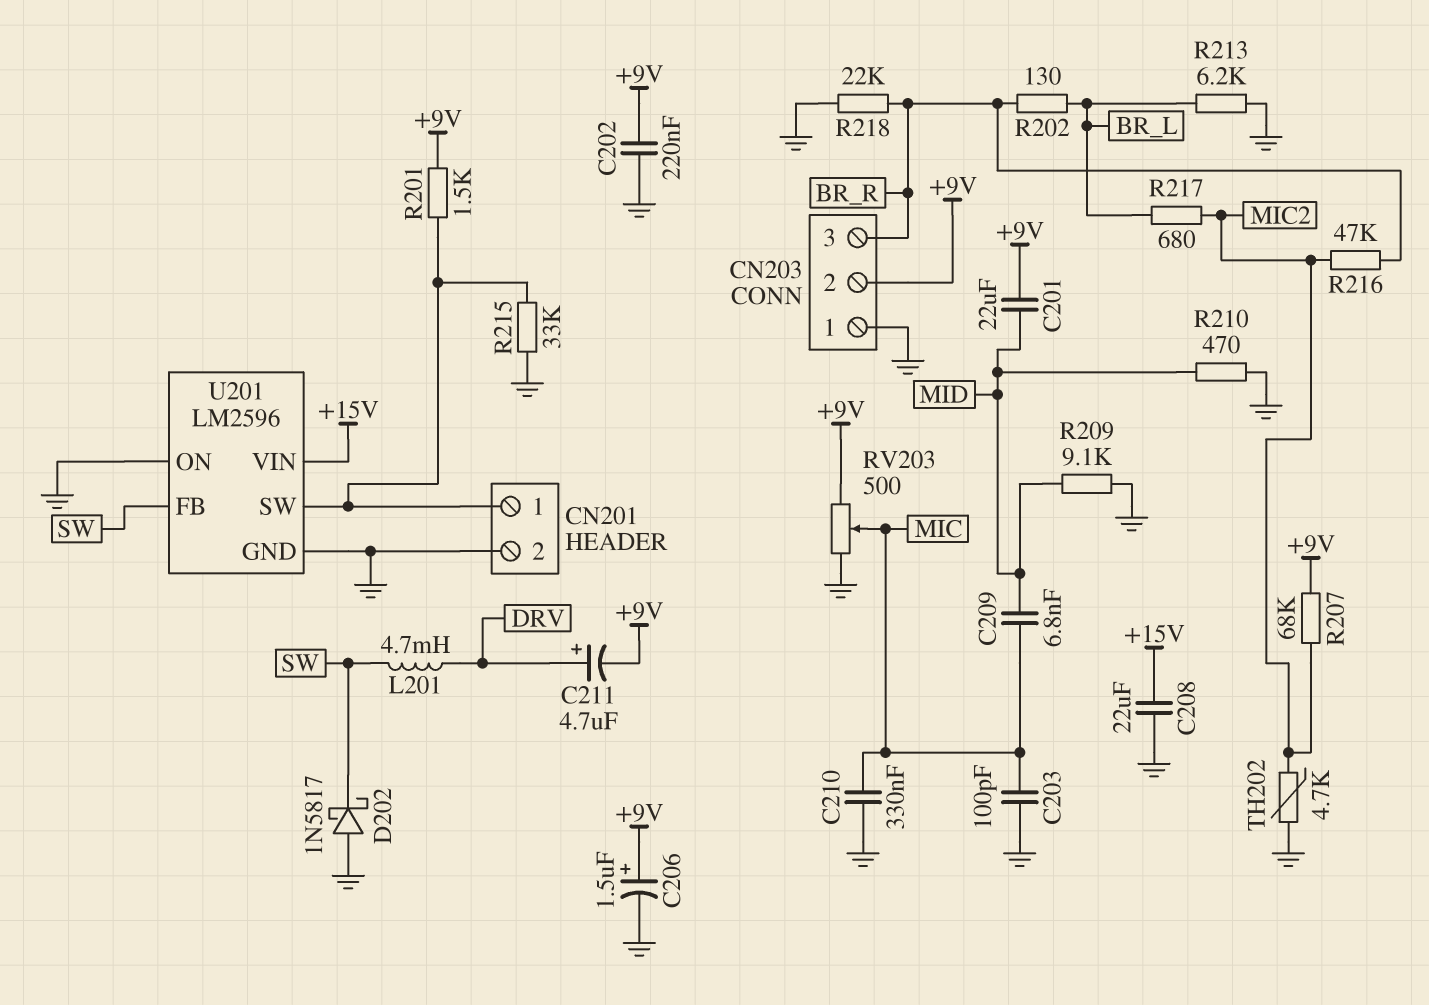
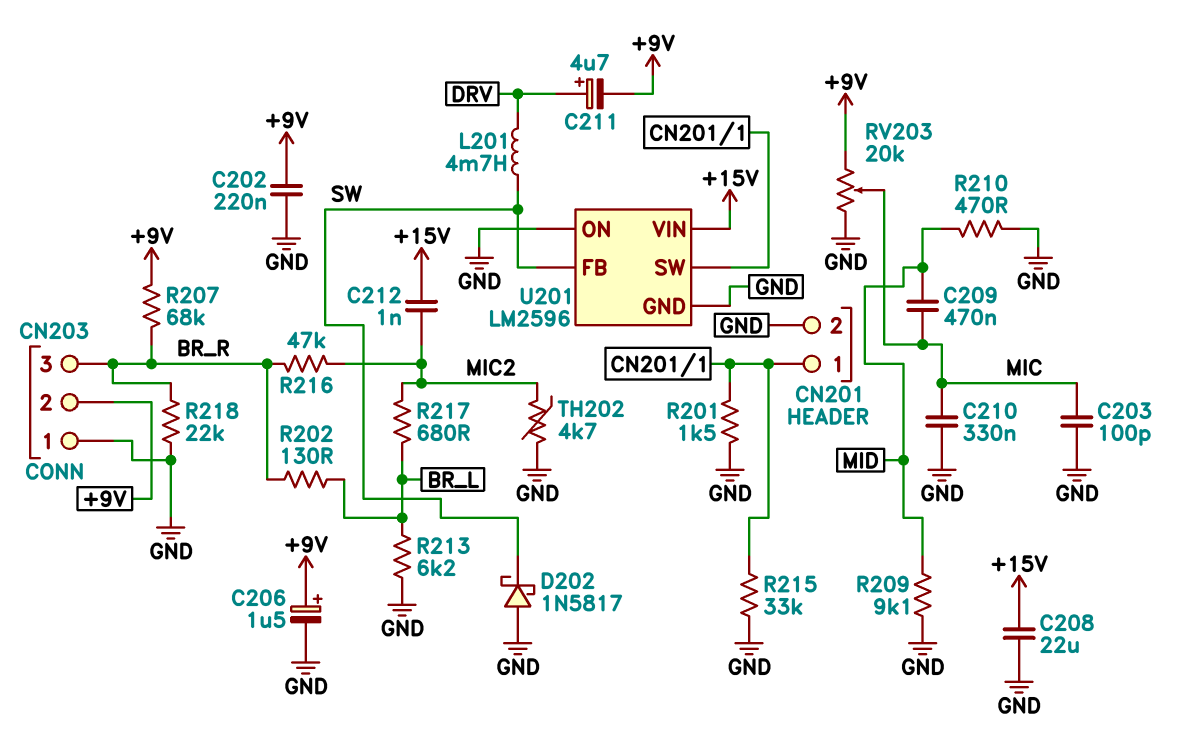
C201: 22uF (+9V, MID) -> none
C209: 6.8nF (MIC, MID) -> 470nF (MIC, MID)
C212: none -> 1nF (+15V, MIC2)
R201: 1.5k (+9V, CN201/1) -> 1.5k (CN201/1, GND)
R207: 68k (+9V, MIC2) -> 68k (+9V, BR_R)
RV203: 500 (+9V, GND, wiper MIC) -> 20k (+9V, GND, wiper MIC)

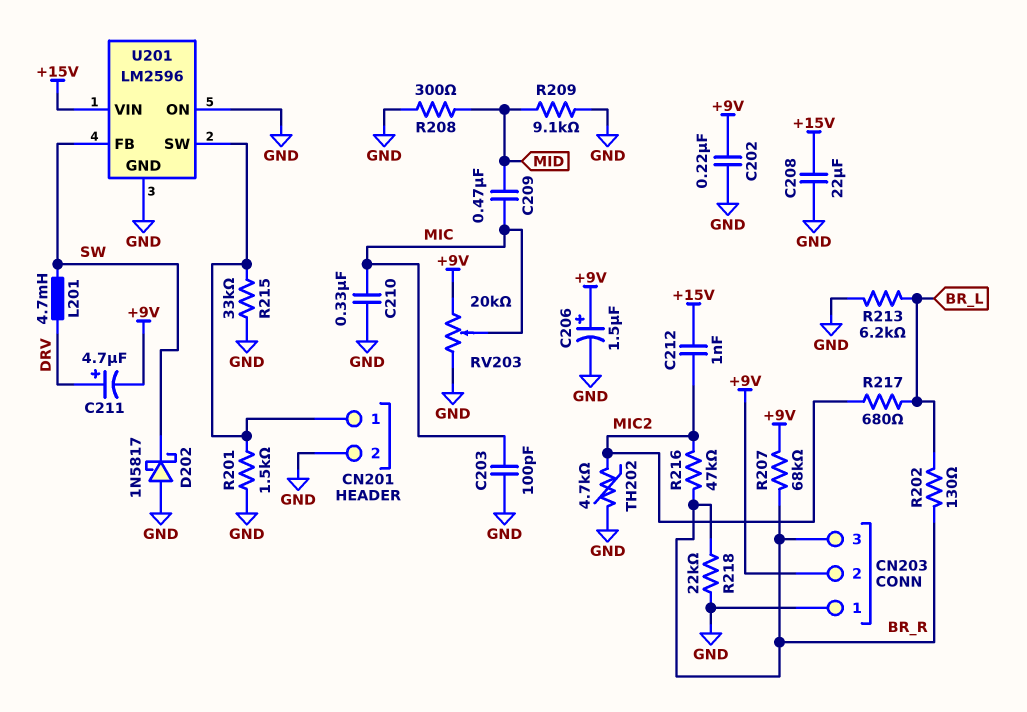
R208: none -> 300 (GND, MID)
R210: 470 (GND, MID) -> none

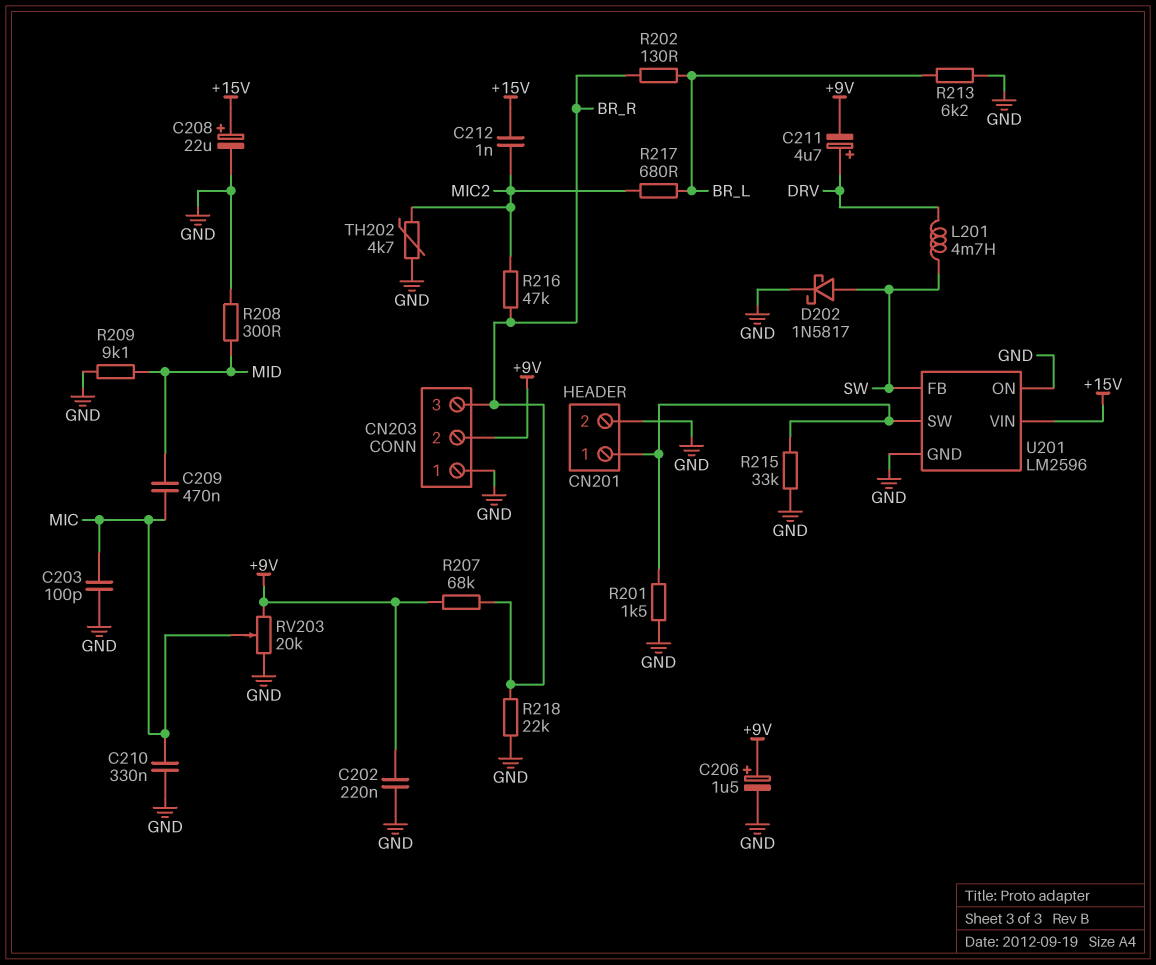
C208: 22uF (+15V, GND) -> 22uF (plus +15V, minus GND)
D202: schottky 1N5817 (A GND, K SW) -> schottky 1N5817 (A SW, K GND)

